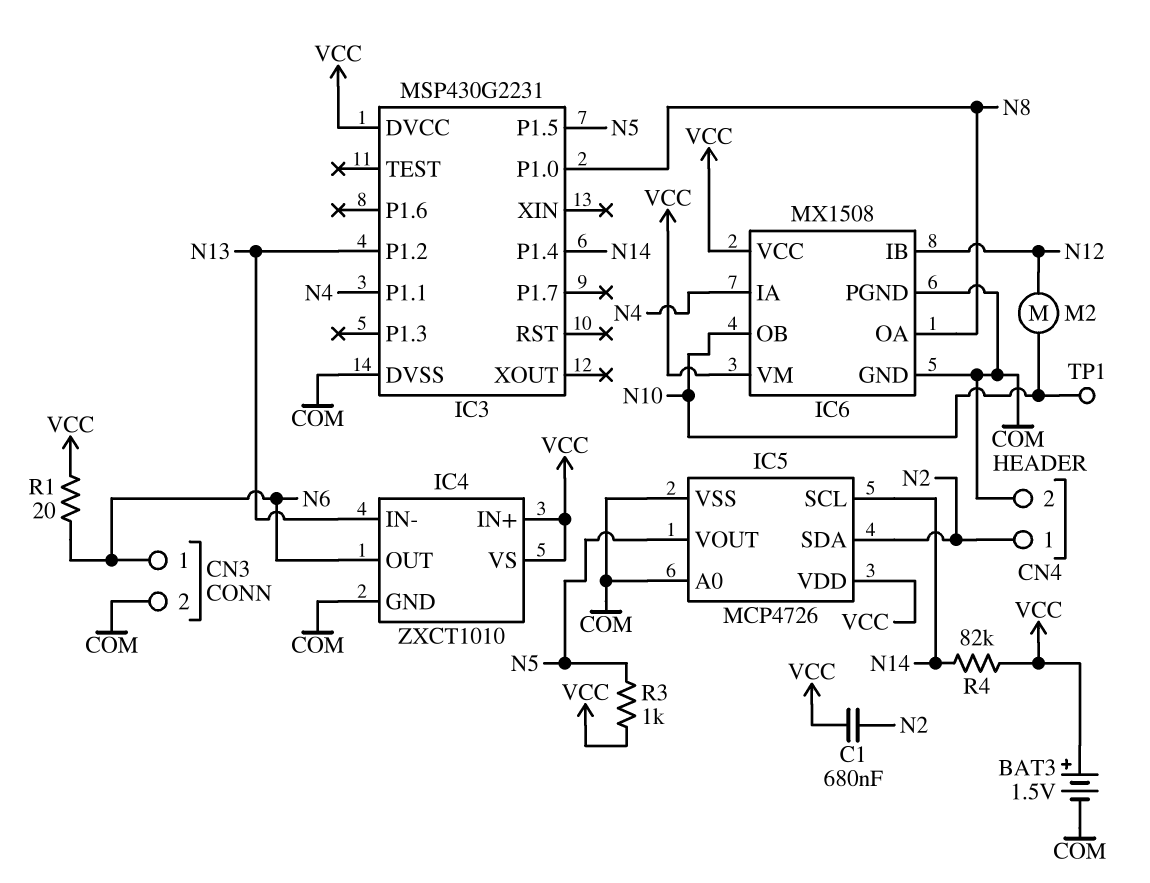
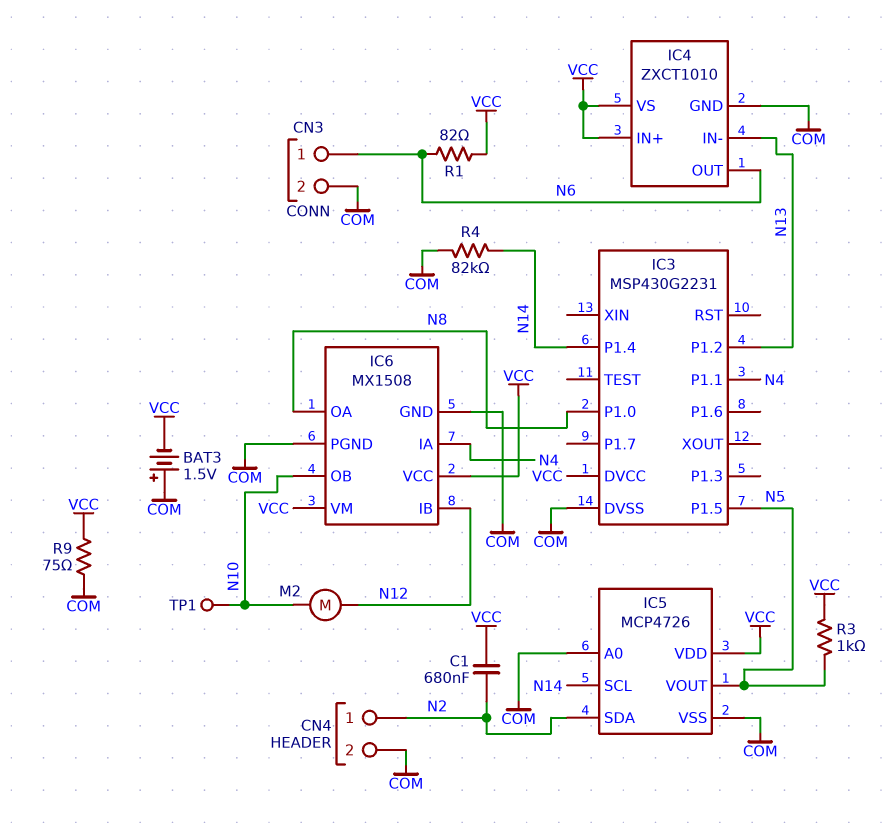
BAT3: 1.5V (plus VCC, minus COM) -> 1.5V (plus COM, minus VCC)
R1: 20 (N6, VCC) -> 82 (N6, VCC)
R4: 82k (N14, VCC) -> 82k (COM, N14)
R9: none -> 75 (COM, VCC)

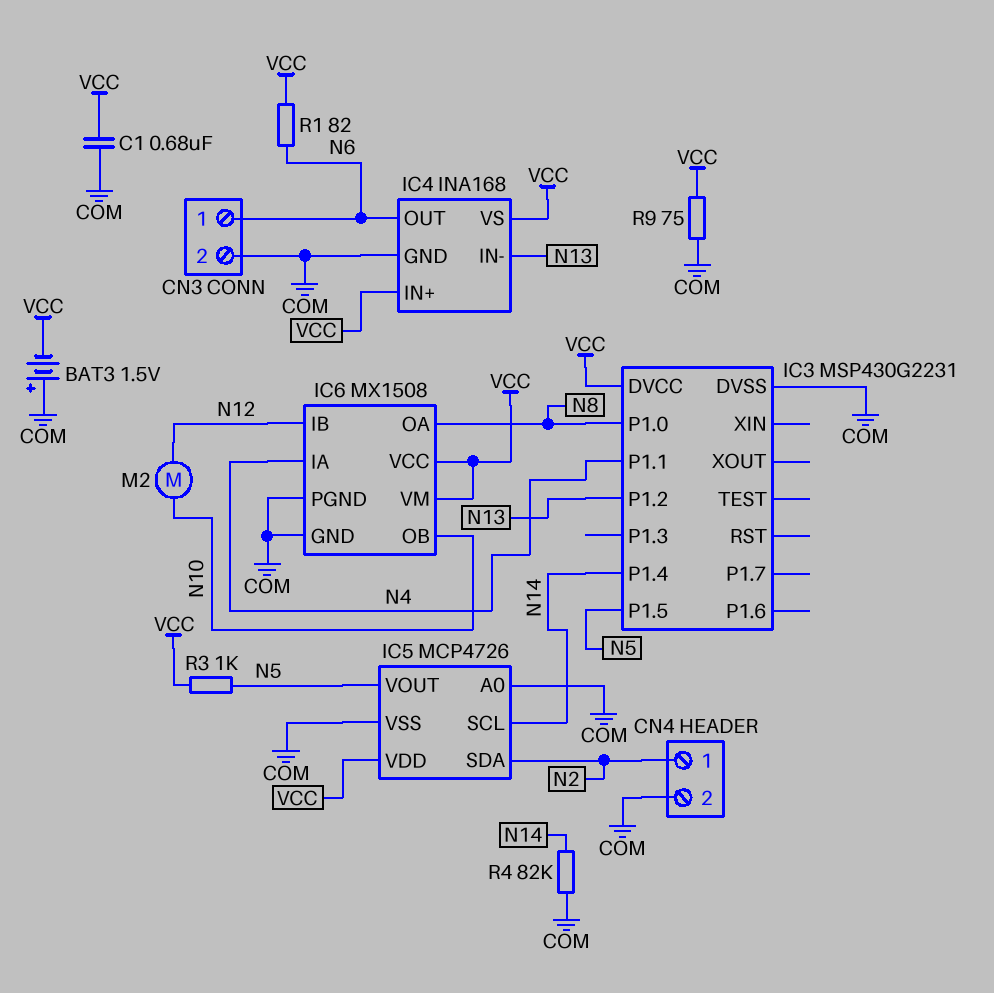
C1: 680nF (N2, VCC) -> 680nF (COM, VCC)
IC4: ZXCT1010 -> INA168
TP1: test point (N10) -> none

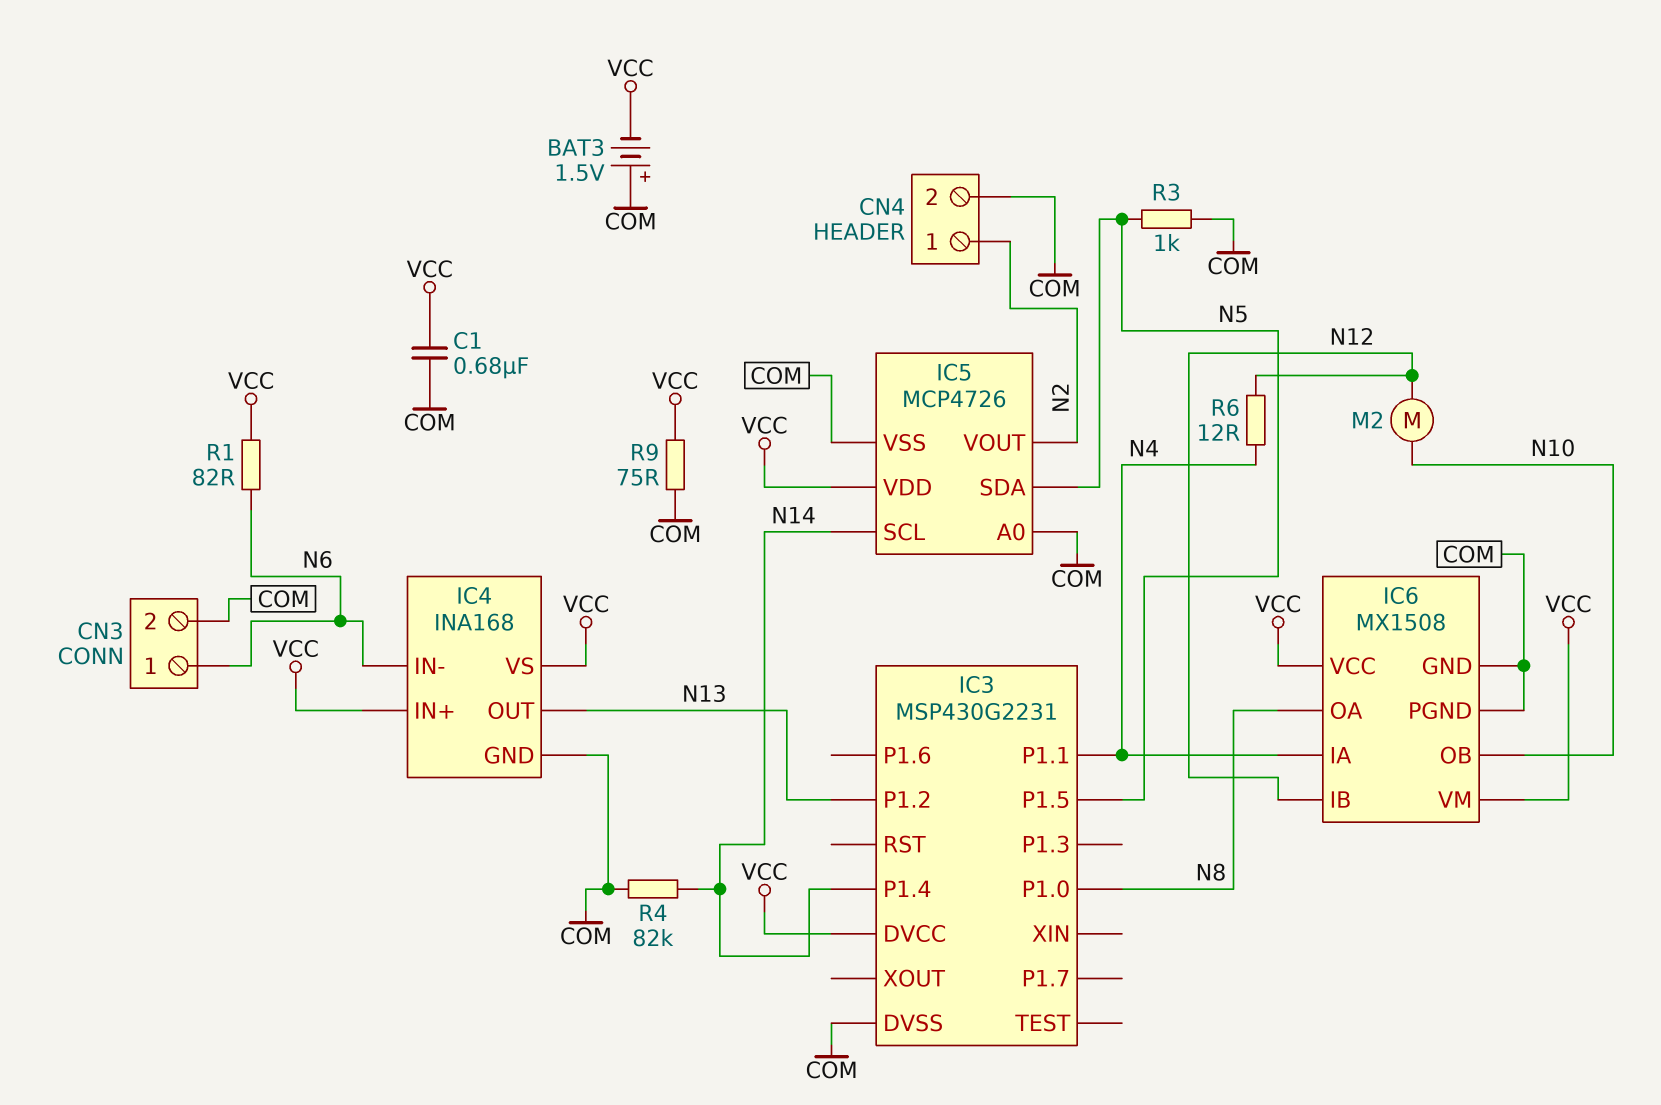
IC4 pin IN-: N13 -> N6
IC4 pin OUT: N6 -> N13
IC5 pin SDA: N2 -> N5
IC5 pin VOUT: N5 -> N2
R3: 1k (N5, VCC) -> 1k (COM, N5)
R6: none -> 12 (N4, N12)

